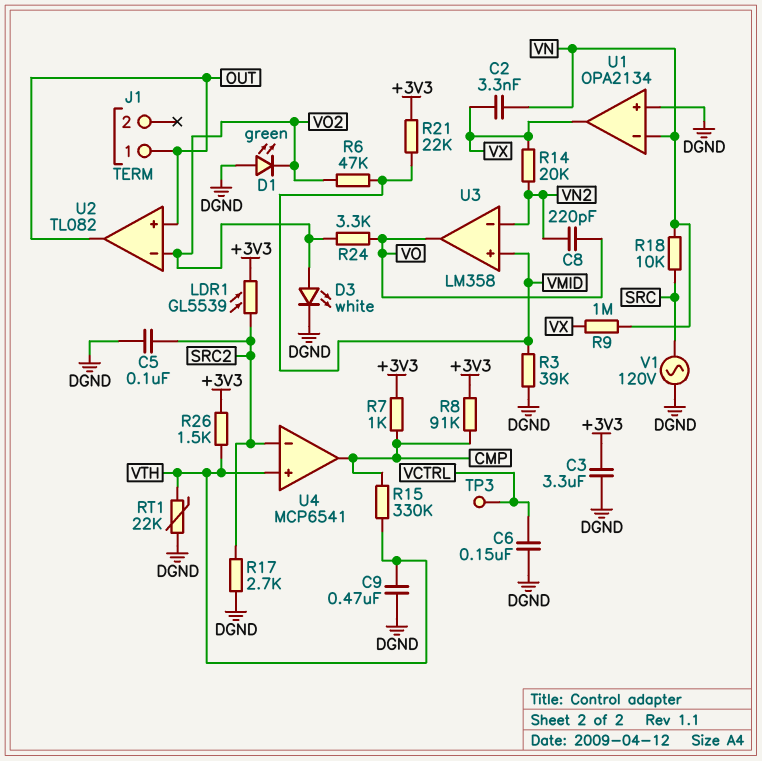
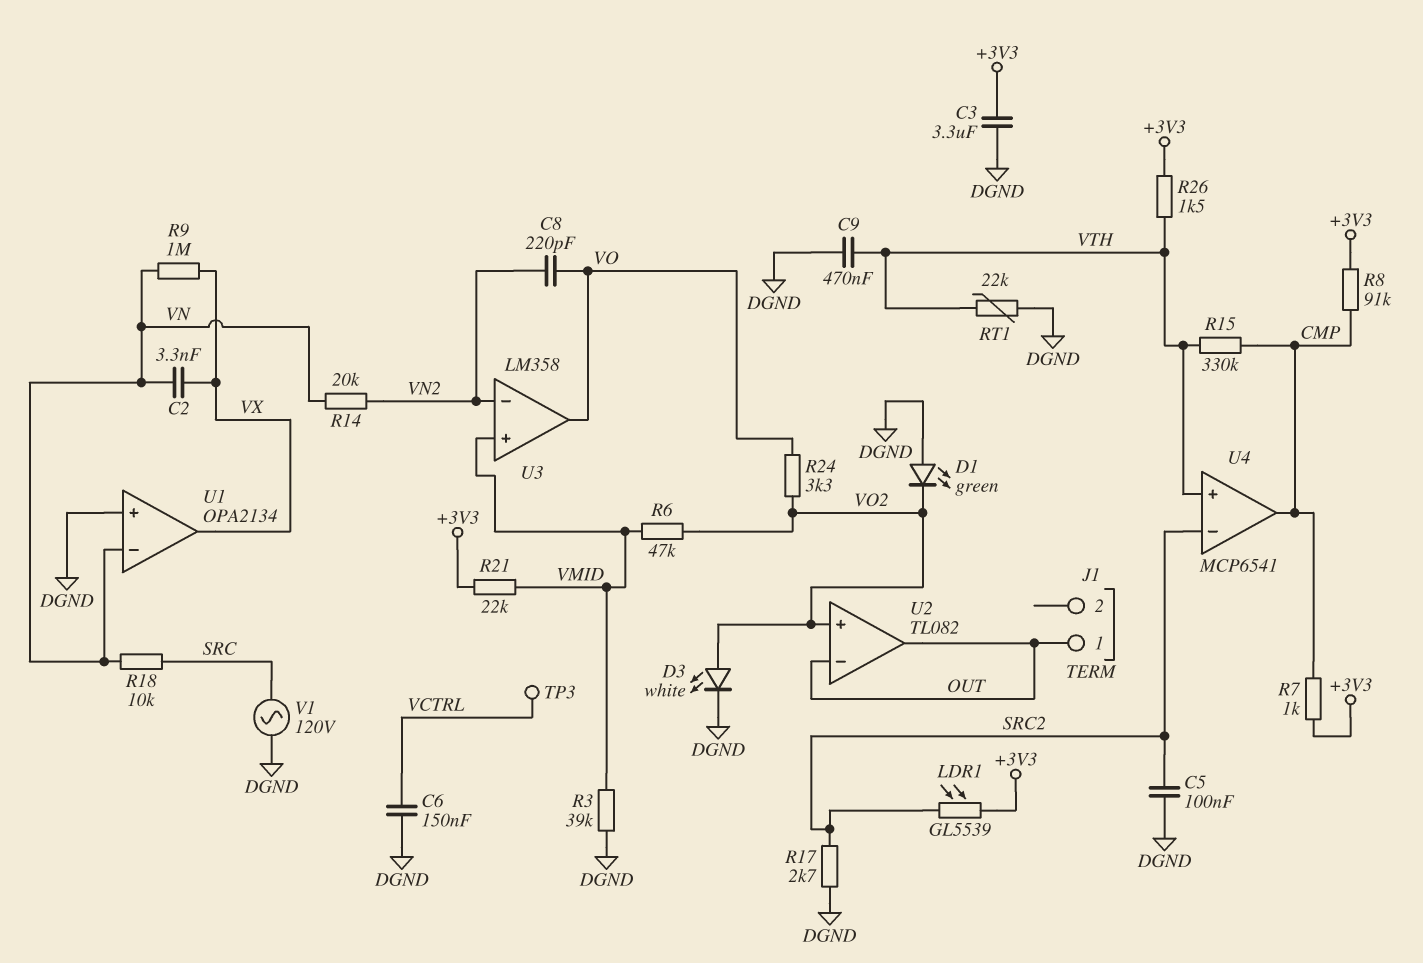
R14: 20k (VN2, VX) -> 20k (VN, VN2)
U2 pin in+: OUT -> VO2
U2 pin in-: VO2 -> OUT

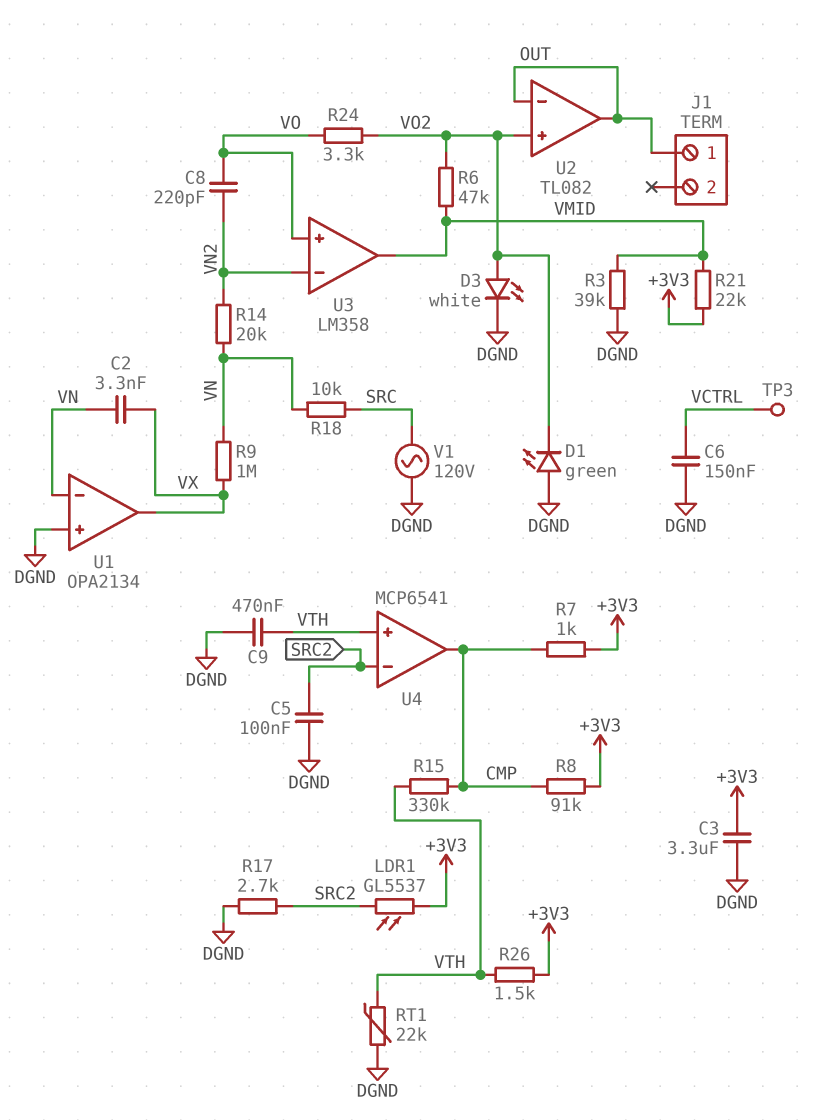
LDR1: GL5539 (+3V3, SRC2) -> GL5537 (+3V3, SRC2)
U3 pin in+: VMID -> VO
U3 pin out: VO -> VMID

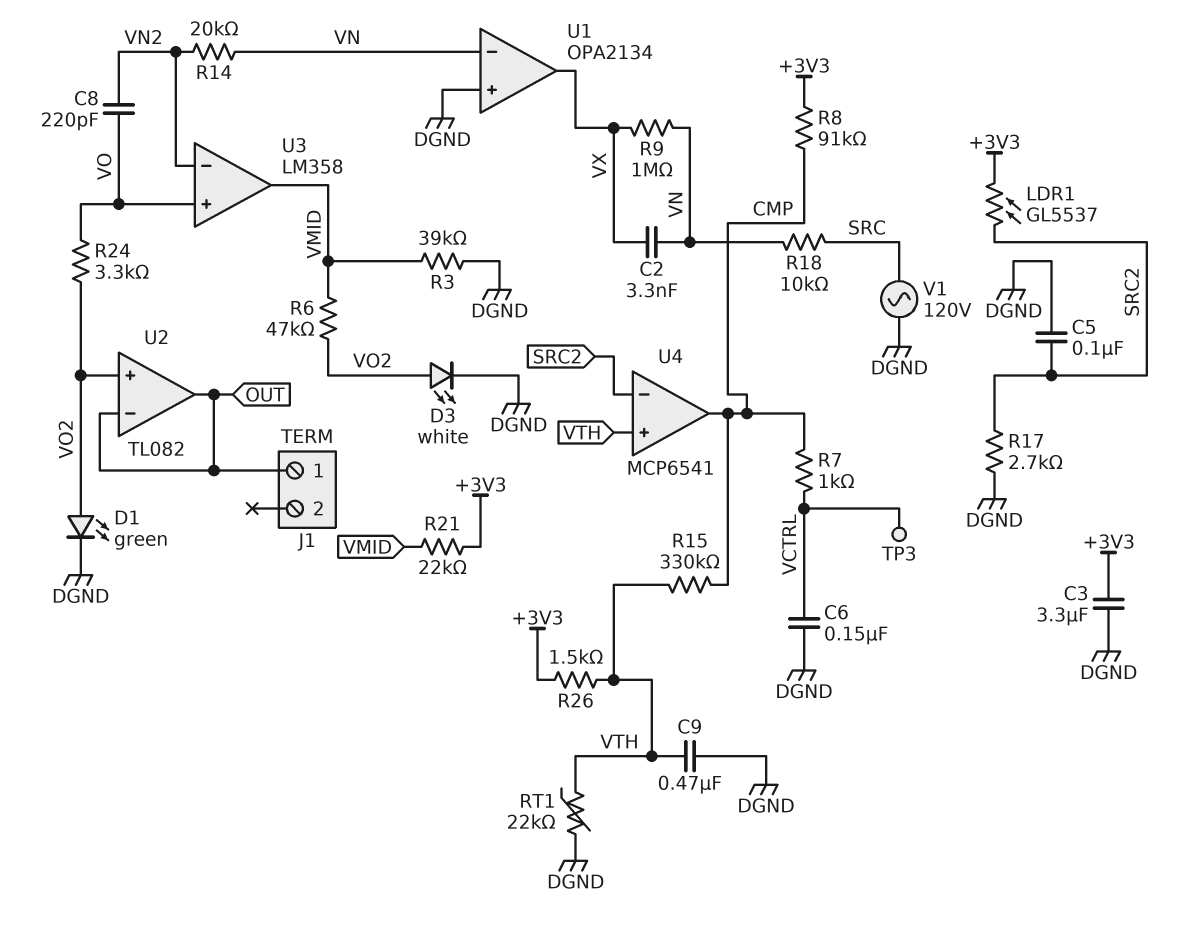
D1: LED green (A DGND, K VO2) -> LED green (A VO2, K DGND)
R7: 1k (+3V3, CMP) -> 1k (CMP, VCTRL)

